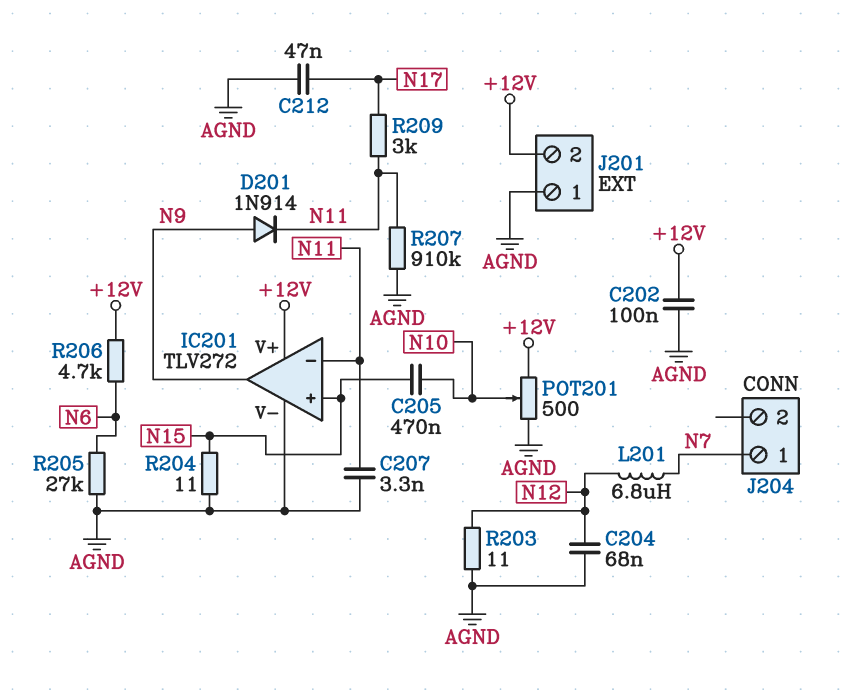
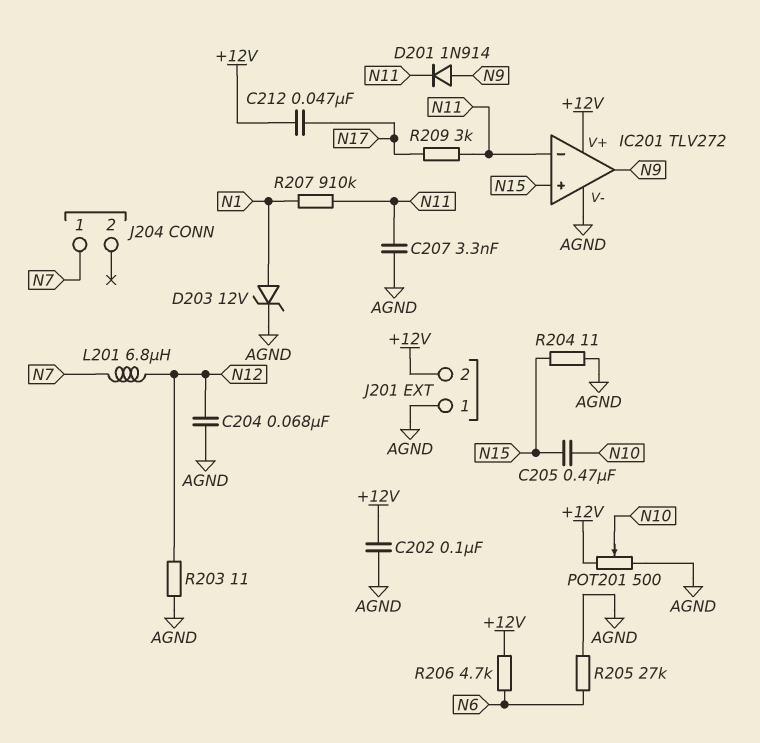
C212: 47nF (AGND, N17) -> 47nF (+12V, N17)
D203: none -> zener 12V (A N1, K AGND)
R207: 910k (AGND, N11) -> 910k (N1, N11)

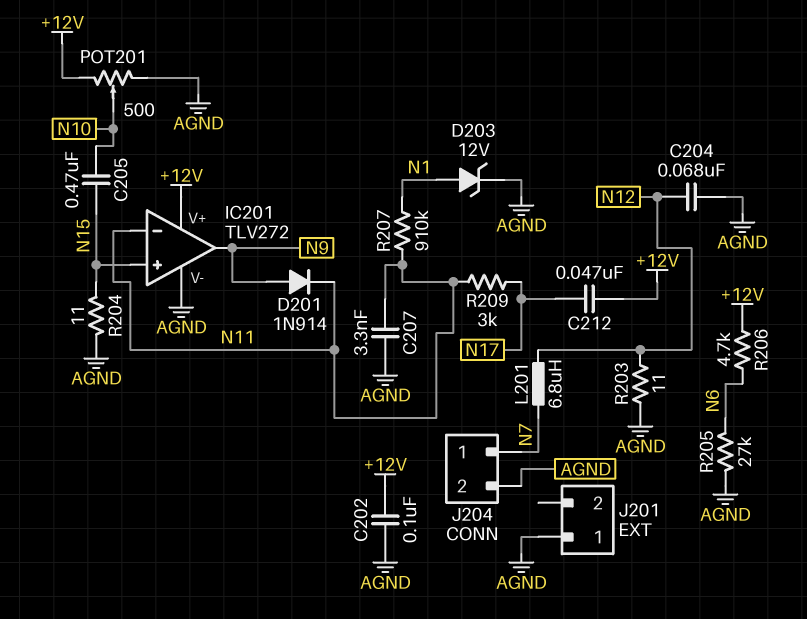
J201 pin 2: +12V -> none
J204 pin 2: none -> AGND

